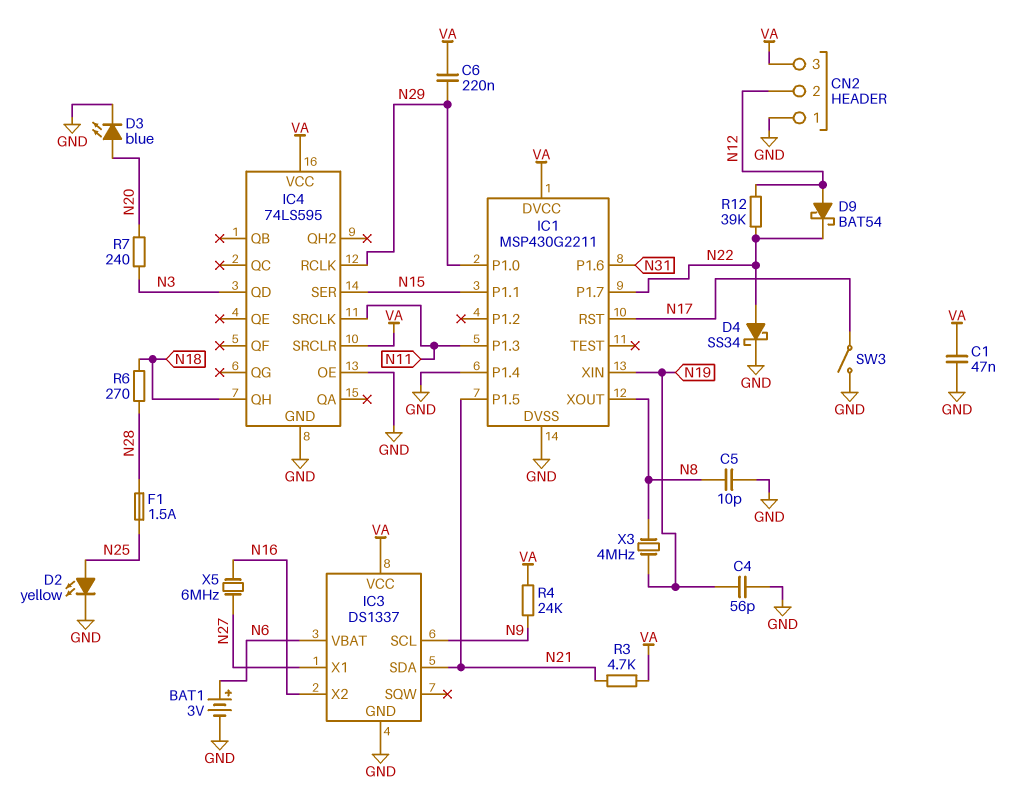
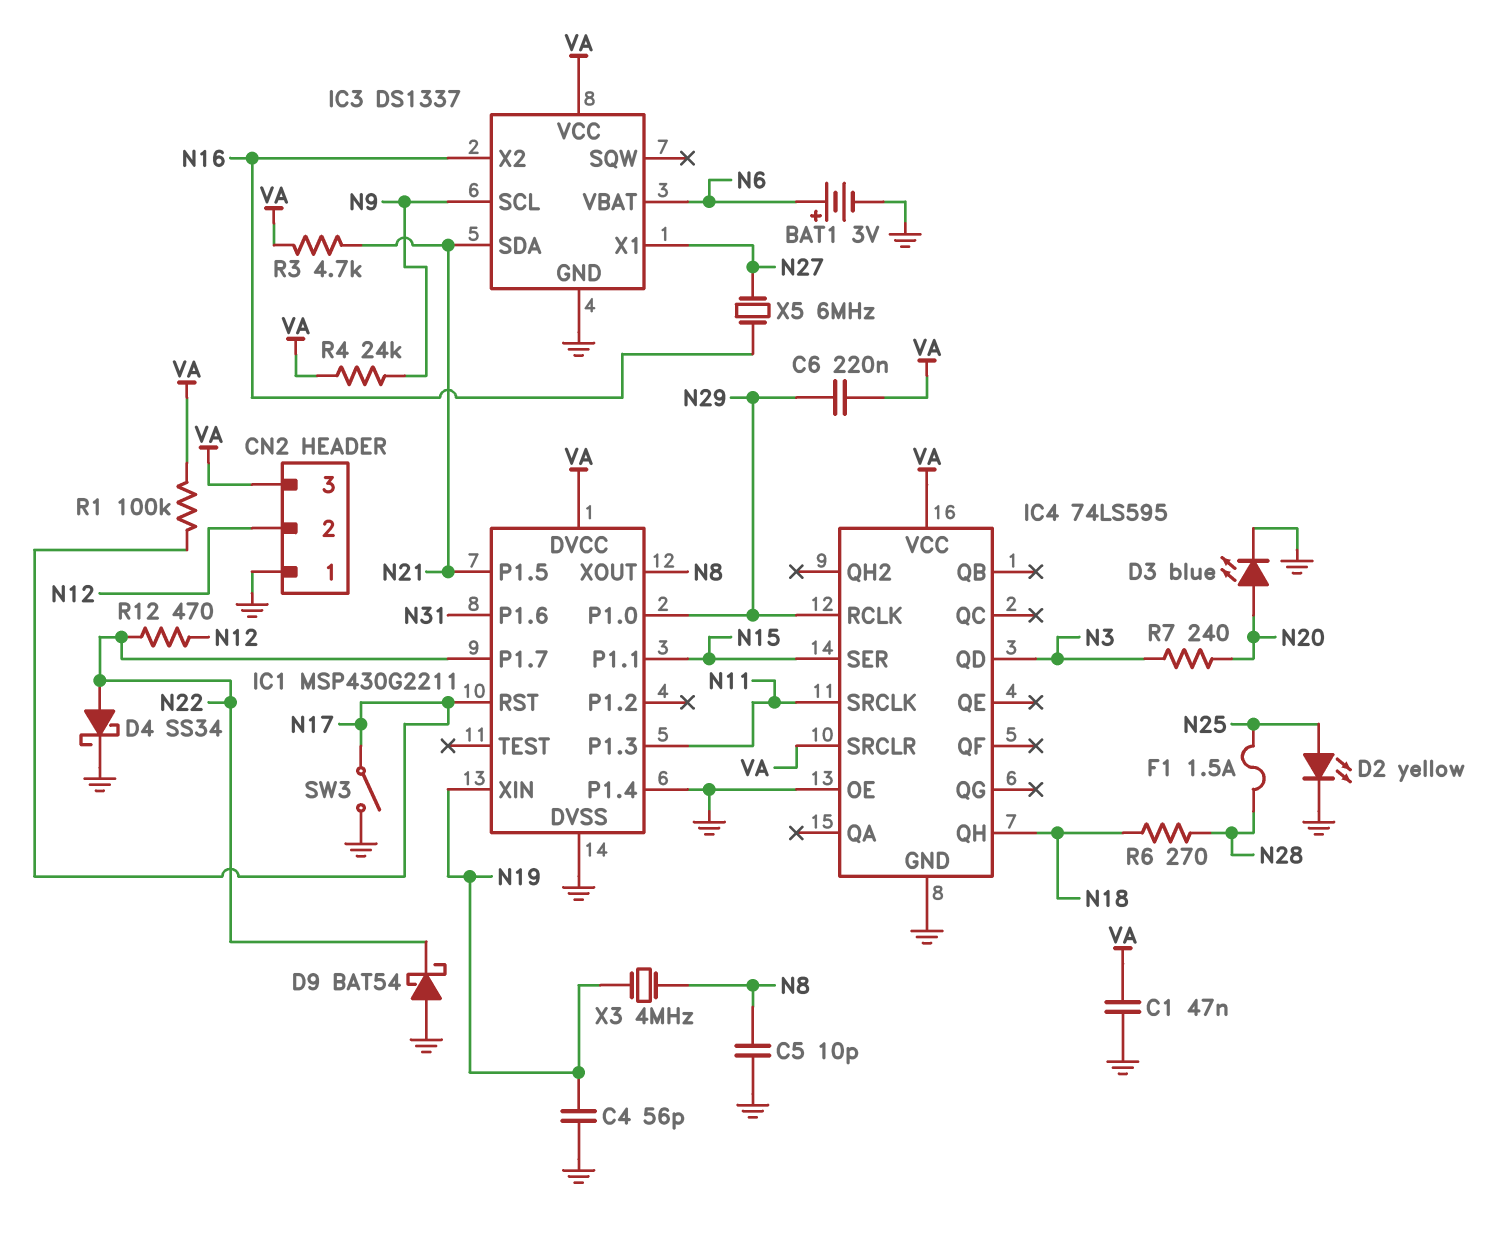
D9: schottky BAT54 (A N12, K N22) -> schottky BAT54 (A GND, K N22)
R1: none -> 100k (N17, VA)
R12: 39k (N12, N22) -> 470 (N12, N22)

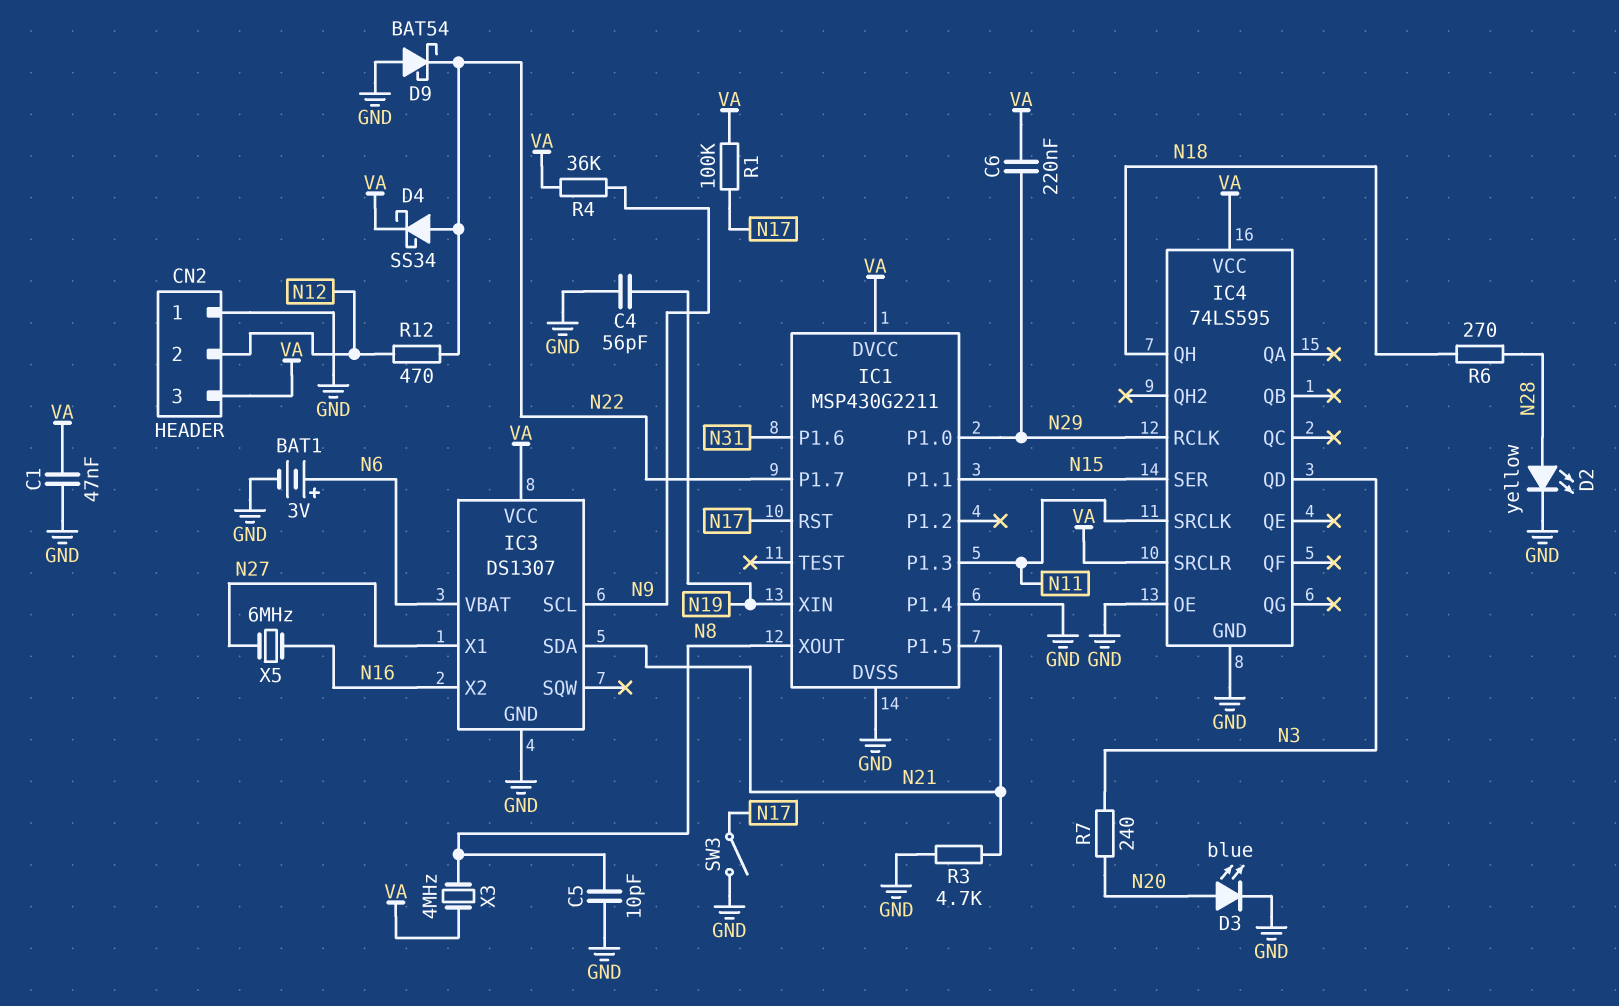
D2: LED yellow (A N25, K GND) -> LED yellow (A N28, K GND)
D4: schottky SS34 (A N22, K GND) -> schottky SS34 (A N22, K VA)
F1: 1.5A (N25, N28) -> none
IC3: DS1337 -> DS1307
R3: 4.7k (N21, VA) -> 4.7k (GND, N21)
R4: 24k (N9, VA) -> 36k (N9, VA)
X3: 4MHz (N8, N19) -> 4MHz (N8, VA)

